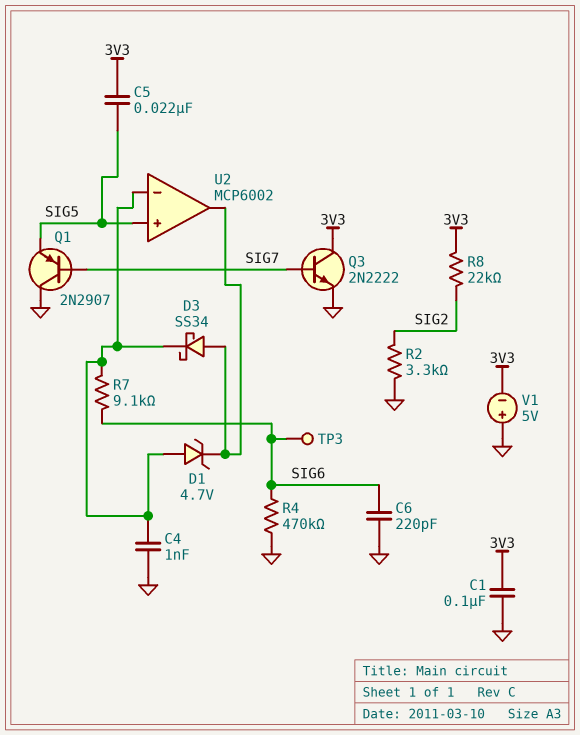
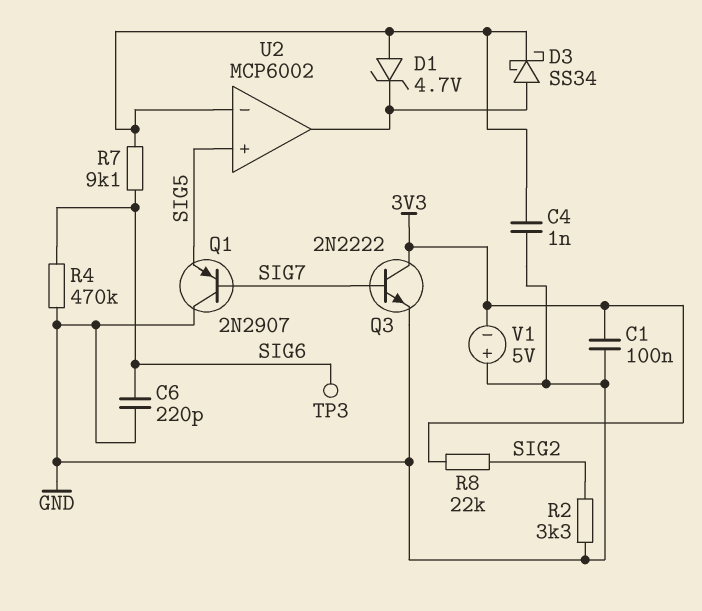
C5: 22nF (3V3, SIG5) -> none

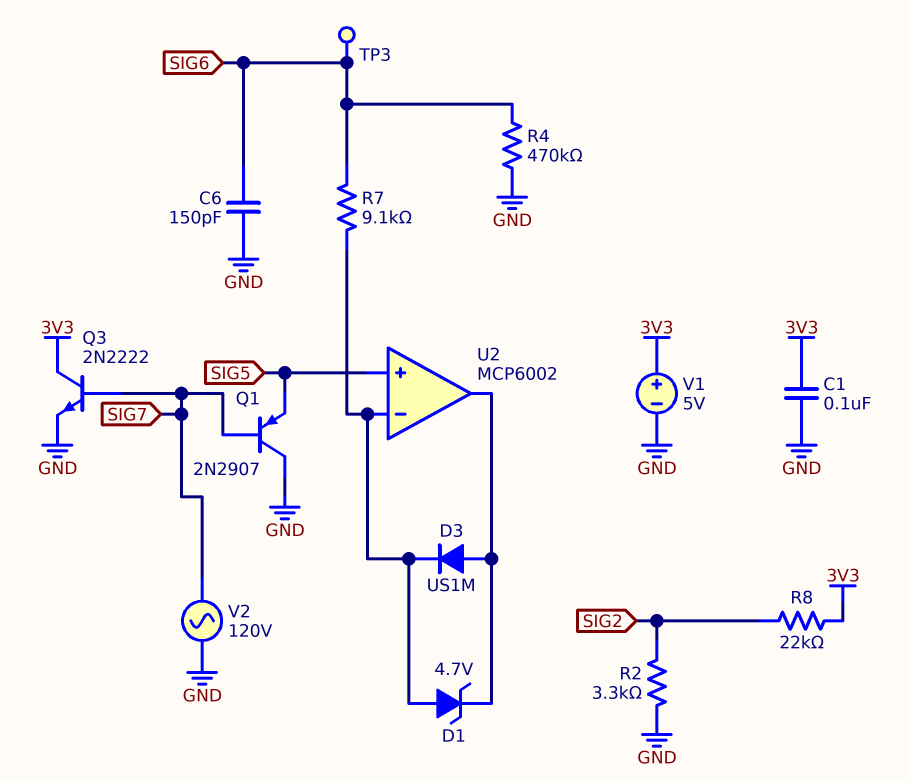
C4: 1nF (GND, U2/in-) -> none
C6: 220pF (GND, SIG6) -> 150pF (GND, SIG6)
D3: schottky SS34 (A U2/out, K U2/in-) -> diode US1M (A U2/out, K U2/in-)
V1: 5V (plus GND, minus 3V3) -> 5V (plus 3V3, minus GND)
V2: none -> AC 120V (GND, SIG7)

